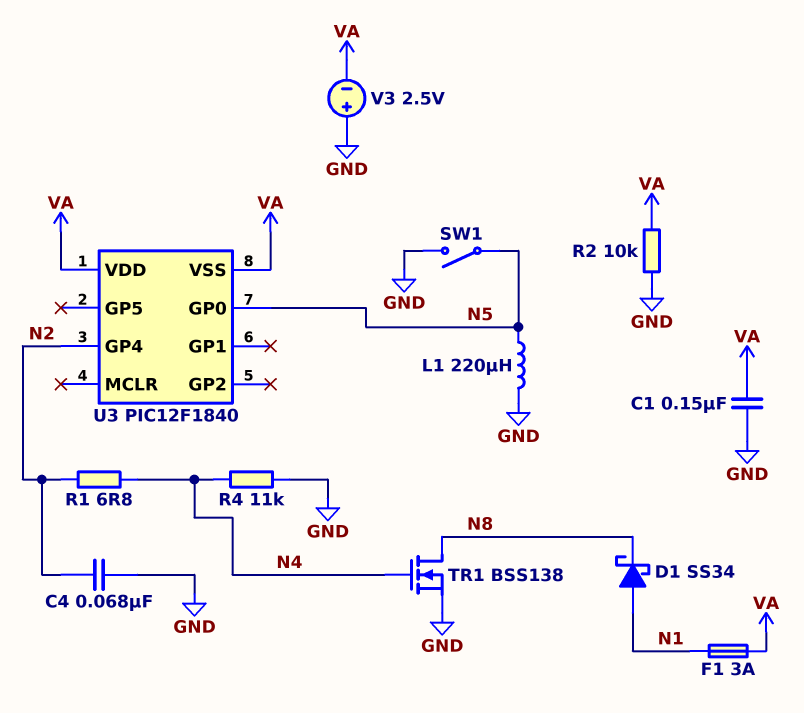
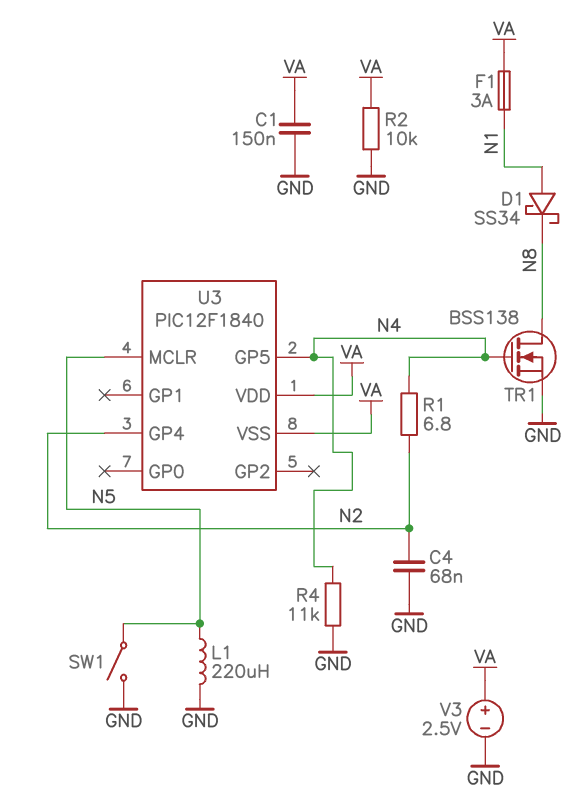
U3 pin GP0: N5 -> none
U3 pin GP5: none -> N4
U3 pin MCLR: none -> N5
V3: 2.5V (plus GND, minus VA) -> 2.5V (plus VA, minus GND)

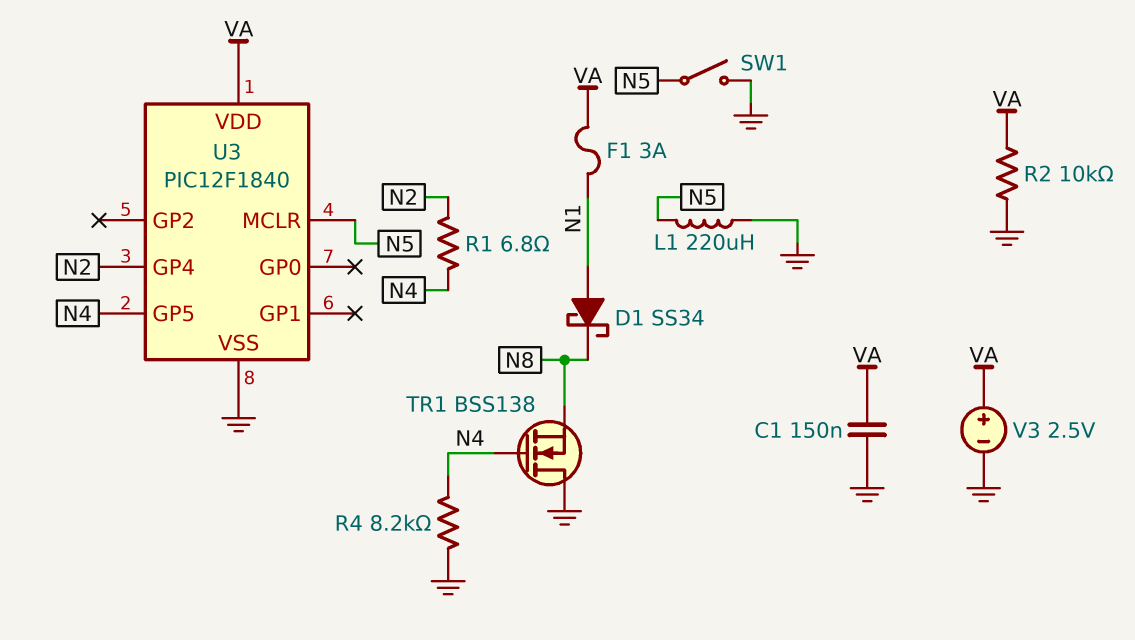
C4: 68nF (GND, N2) -> none
R4: 11k (GND, N4) -> 8.2k (GND, N4)
TR1: NMOS BSS138 (G N4, D N8, S GND) -> NMOS BSS138 (G N4, D GND, S N8)
U3 pin VSS: VA -> GND

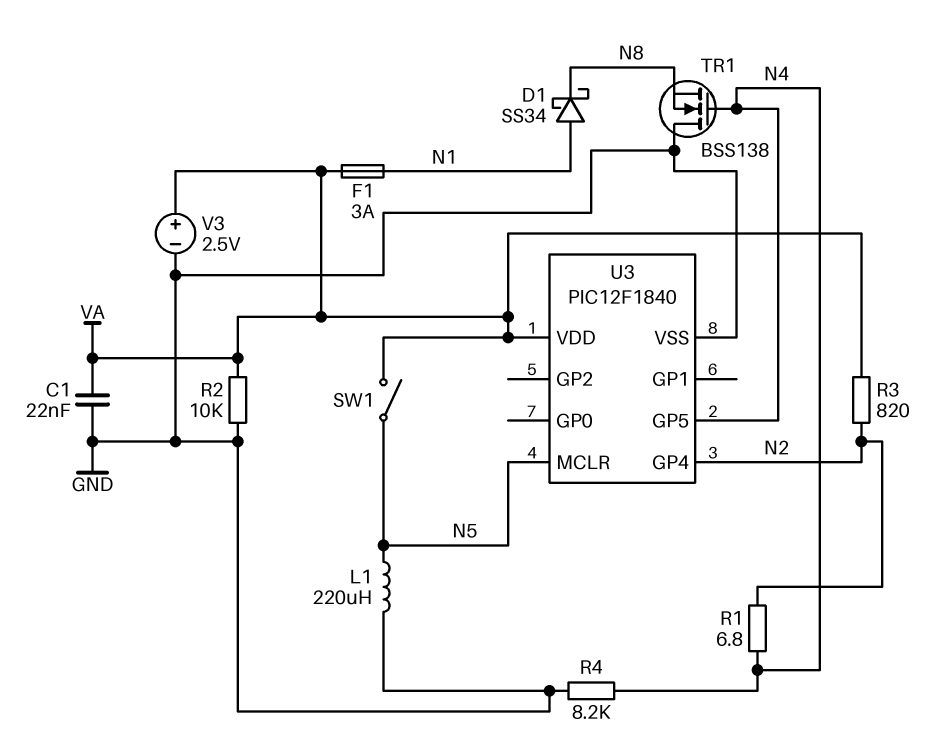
C1: 150nF (GND, VA) -> 22nF (GND, VA)
R3: none -> 820 (N2, VA)
SW1: switch (GND, N5) -> switch (N5, VA)

